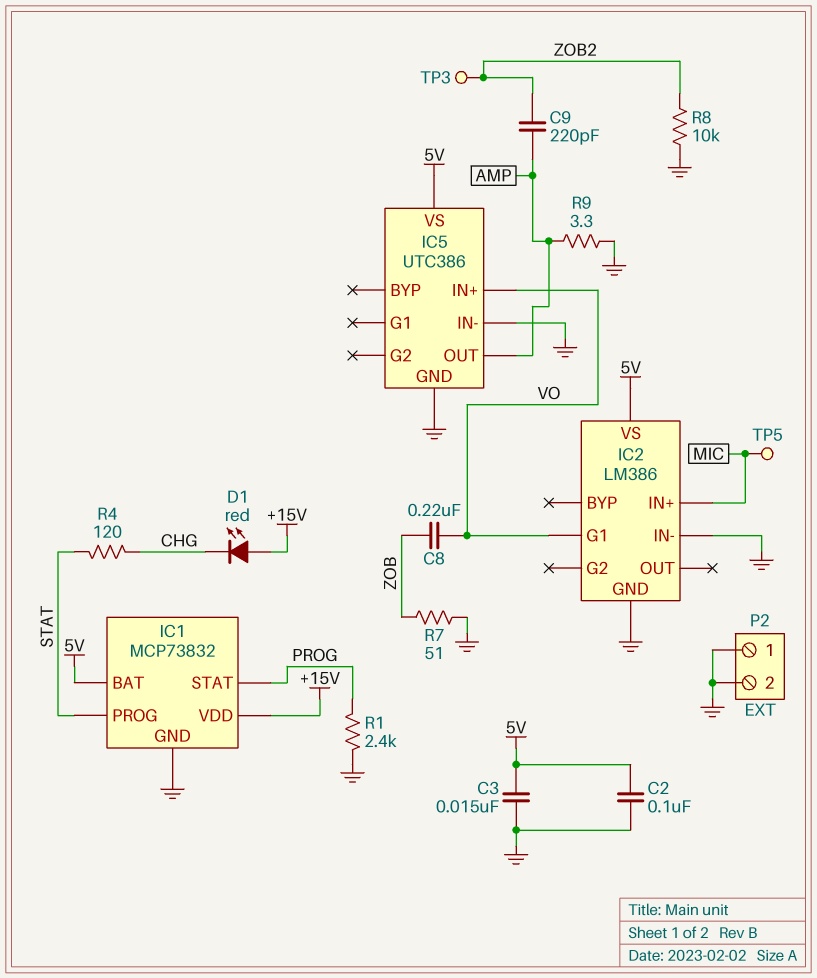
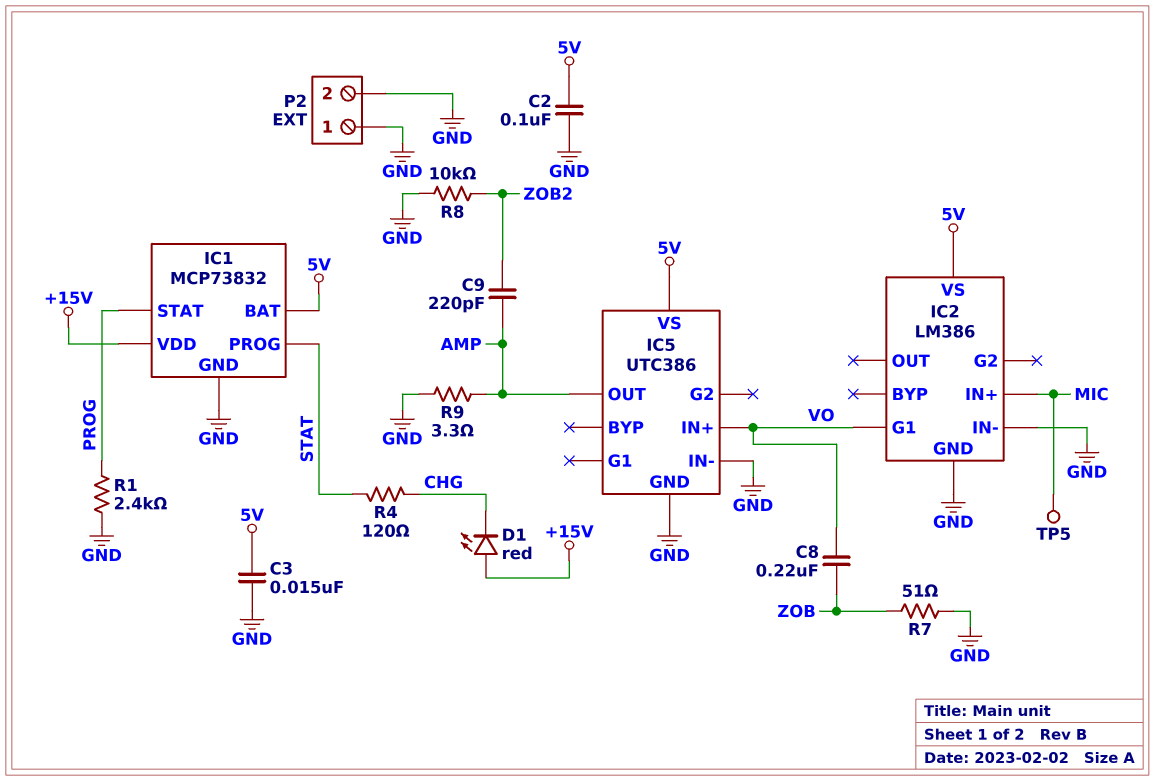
TP3: test point (ZOB2) -> none

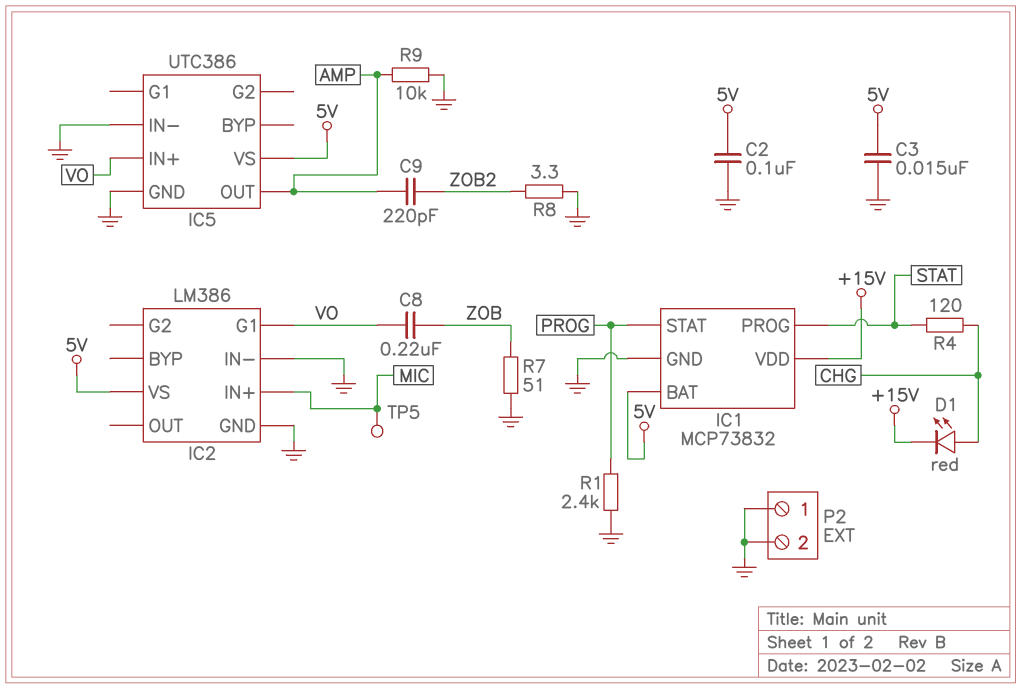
D1: LED red (A +15V, K CHG) -> LED red (A CHG, K +15V)
R8: 10k (GND, ZOB2) -> 3.3 (GND, ZOB2)
R9: 3.3 (AMP, GND) -> 10k (AMP, GND)

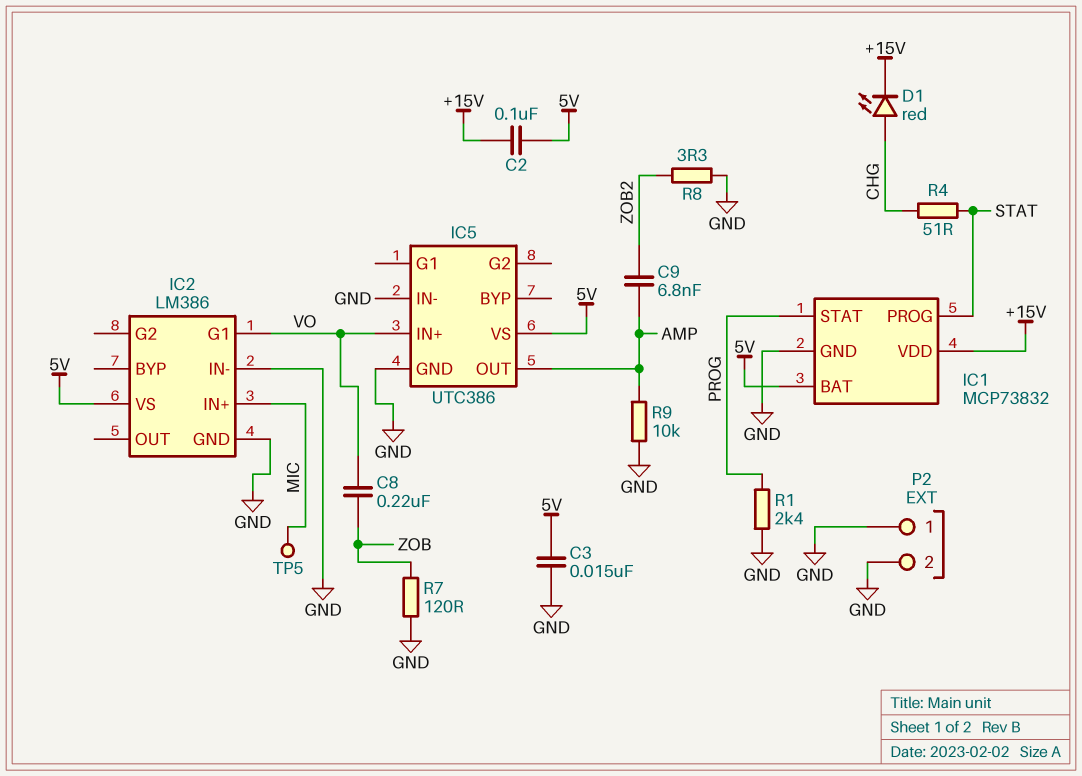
C2: 100nF (5V, GND) -> 100nF (+15V, 5V)
C9: 220pF (AMP, ZOB2) -> 6.8nF (AMP, ZOB2)
R4: 120 (CHG, STAT) -> 51 (CHG, STAT)
R7: 51 (GND, ZOB) -> 120 (GND, ZOB)

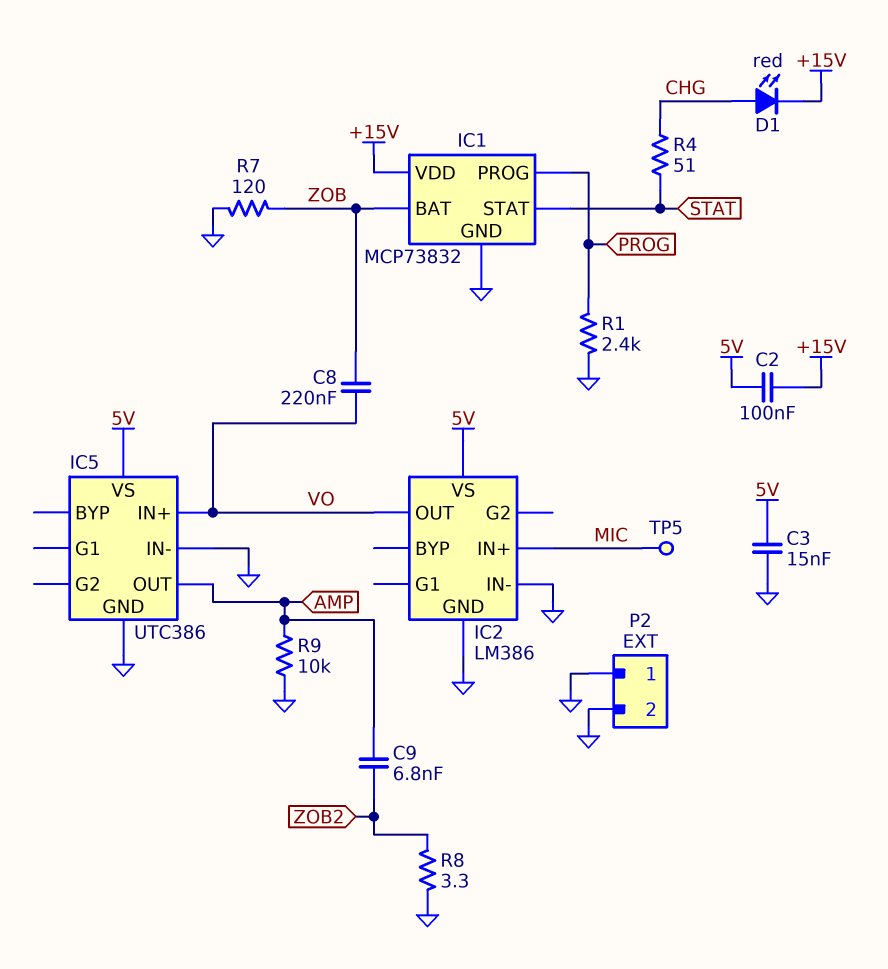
IC1 pin BAT: 5V -> ZOB
IC1 pin PROG: STAT -> PROG
IC1 pin STAT: PROG -> STAT
IC2 pin G1: VO -> none
IC2 pin OUT: none -> VO

